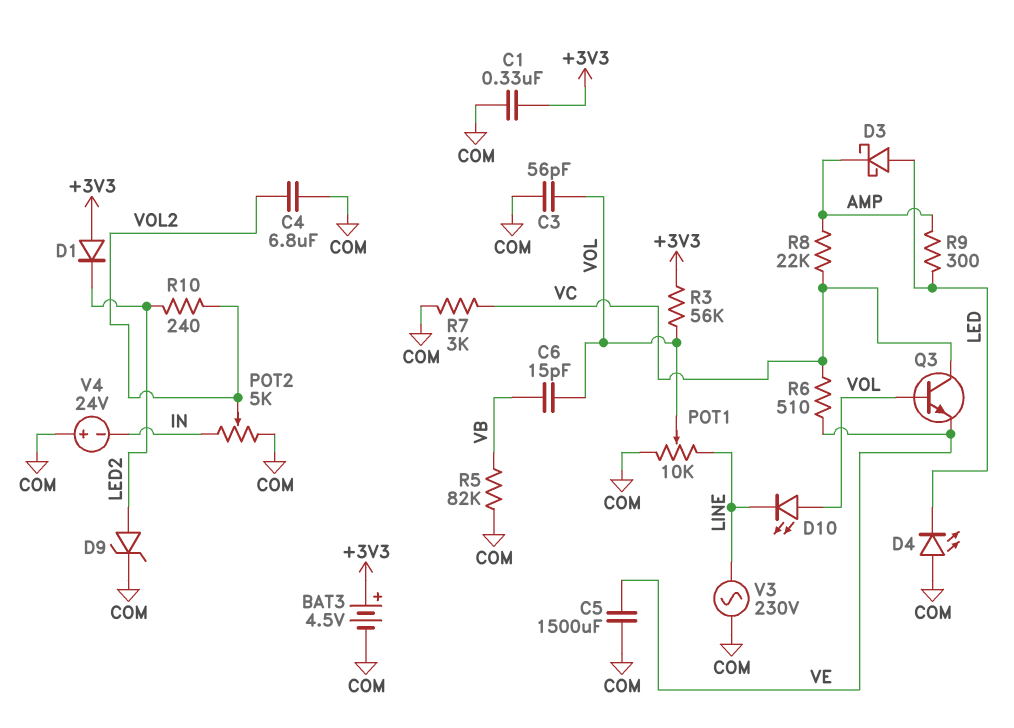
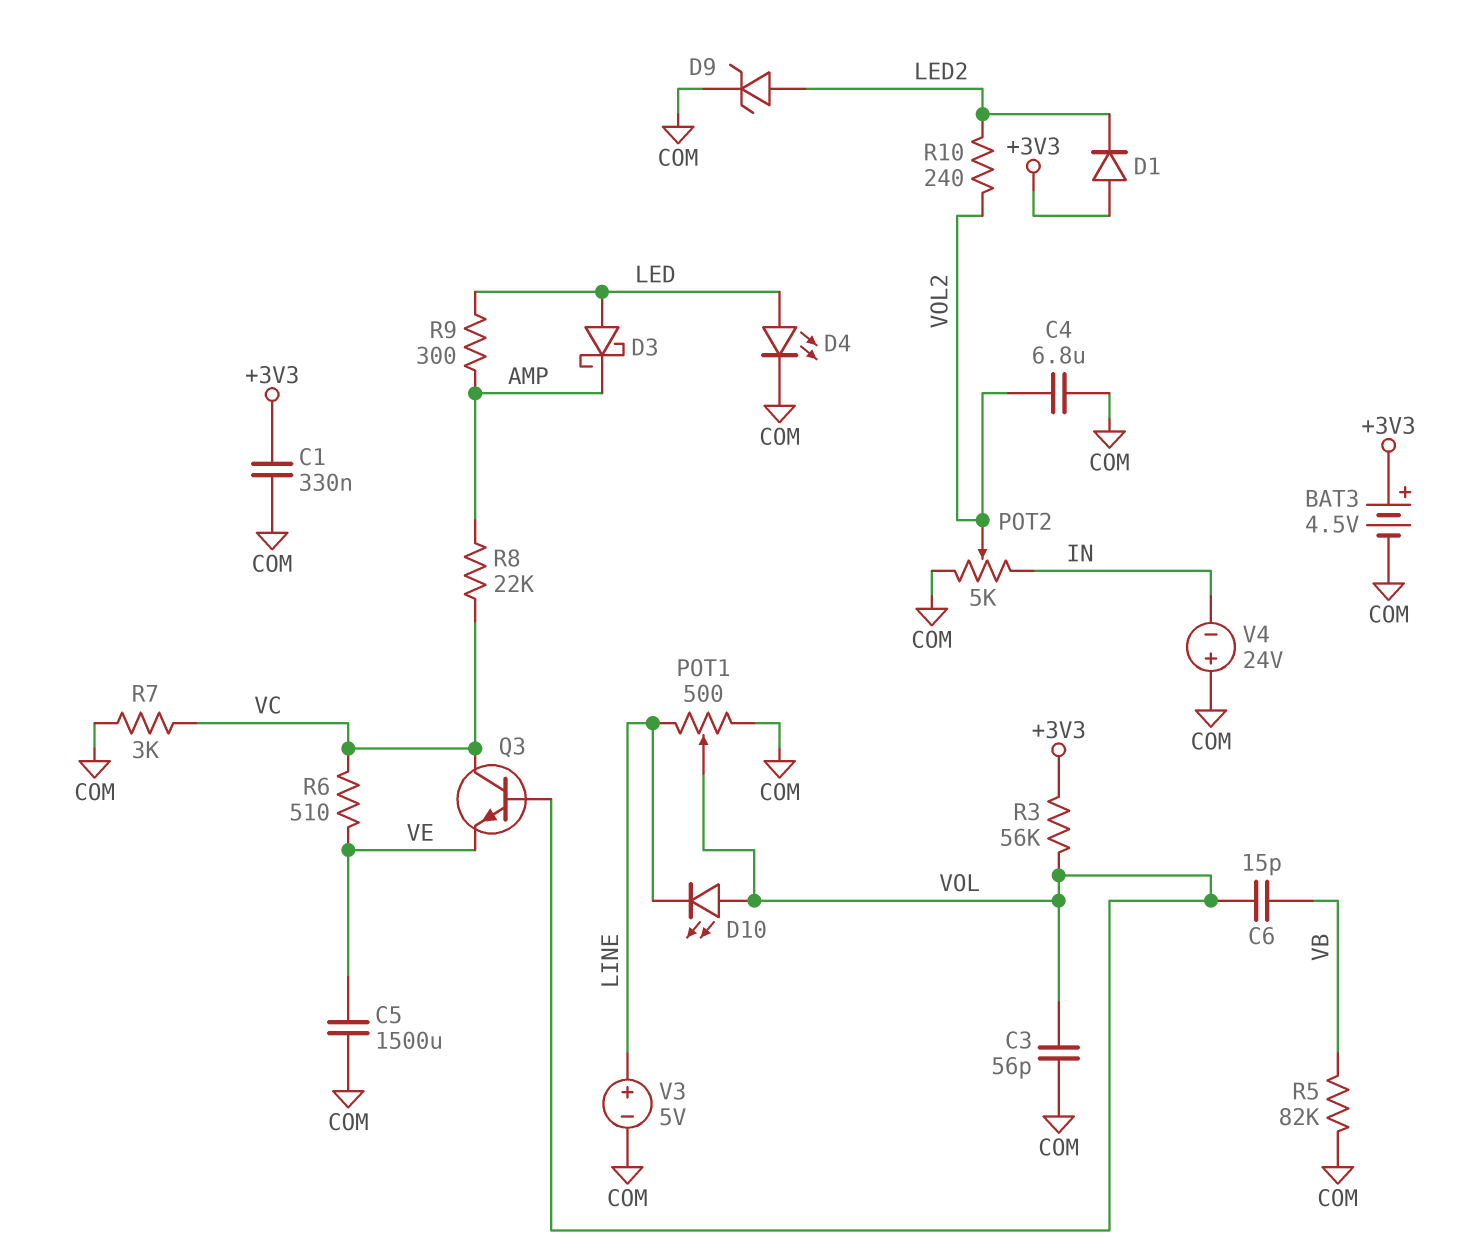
D4: LED (A COM, K LED) -> LED (A LED, K COM)
POT1: 10k (COM, LINE, wiper VOL) -> 500 (COM, LINE, wiper VOL)
V3: AC 230V (COM, LINE) -> 5V (plus LINE, minus COM)

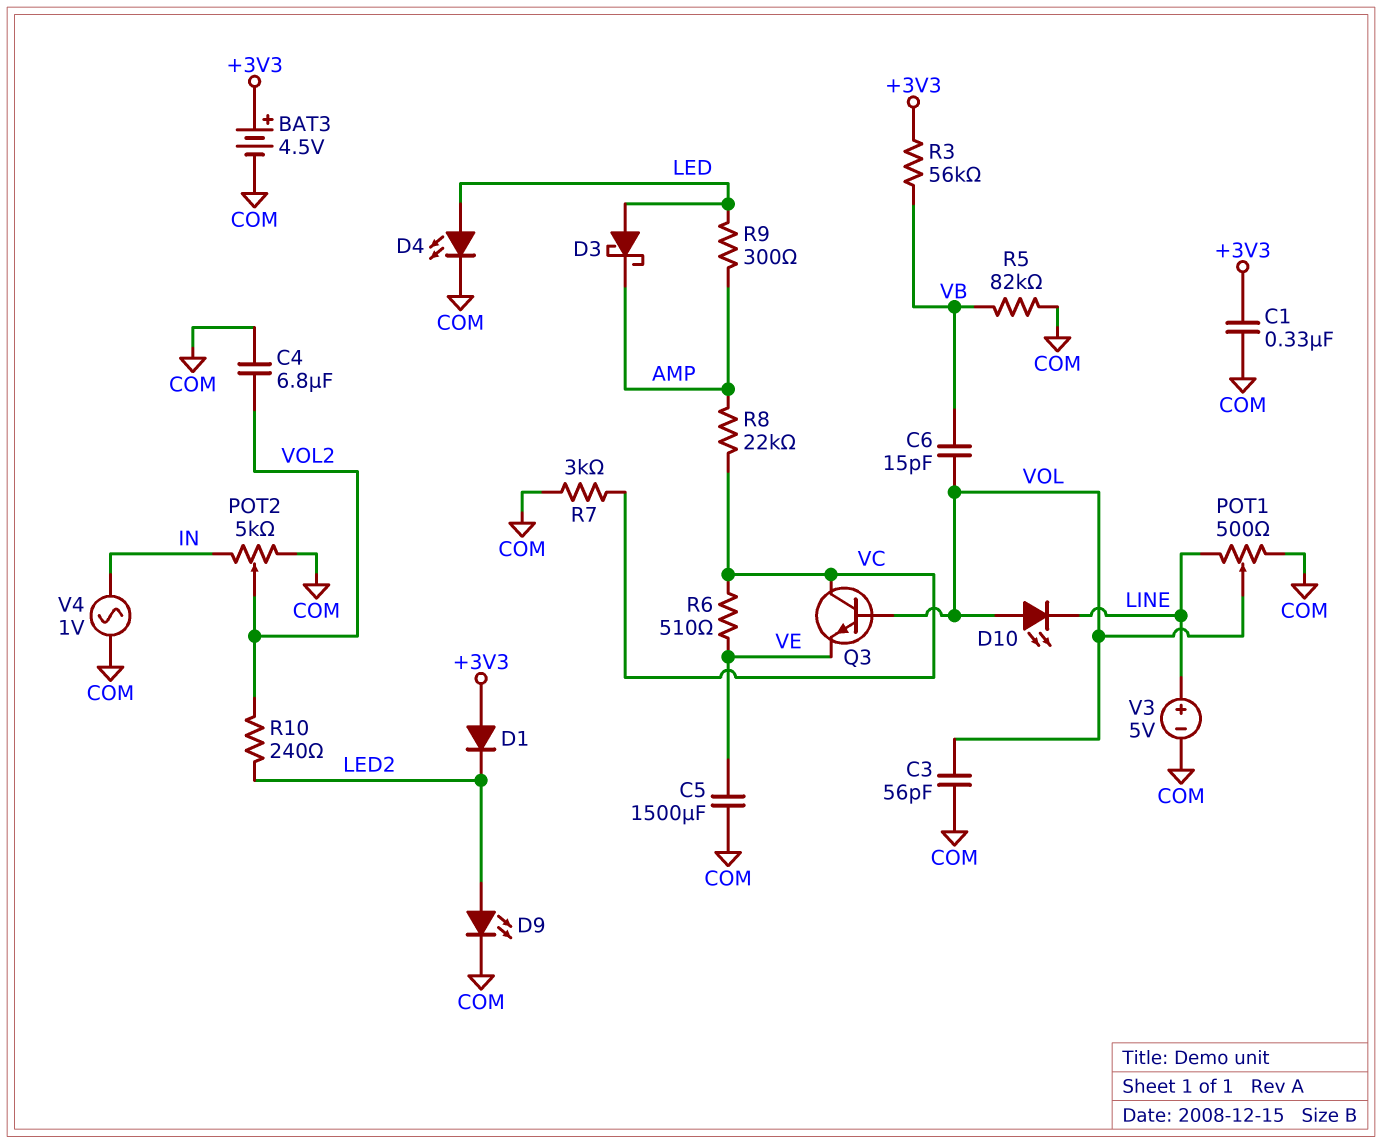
D9: zener (A LED2, K COM) -> LED (A LED2, K COM)
R3: 56k (+3V3, VOL) -> 56k (+3V3, VB)
V4: 24V (plus COM, minus IN) -> AC 1V (COM, IN)

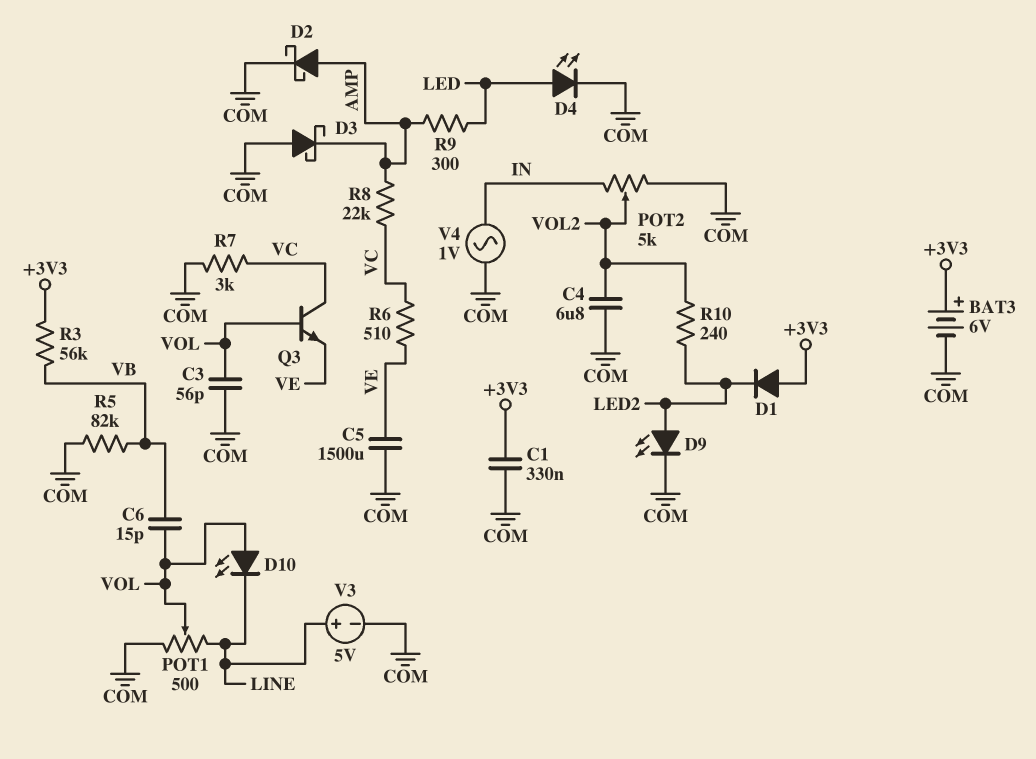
BAT3: 4.5V (plus +3V3, minus COM) -> 6V (plus +3V3, minus COM)
D2: none -> schottky (A AMP, K COM)
D3: schottky (A LED, K AMP) -> schottky (A COM, K AMP)

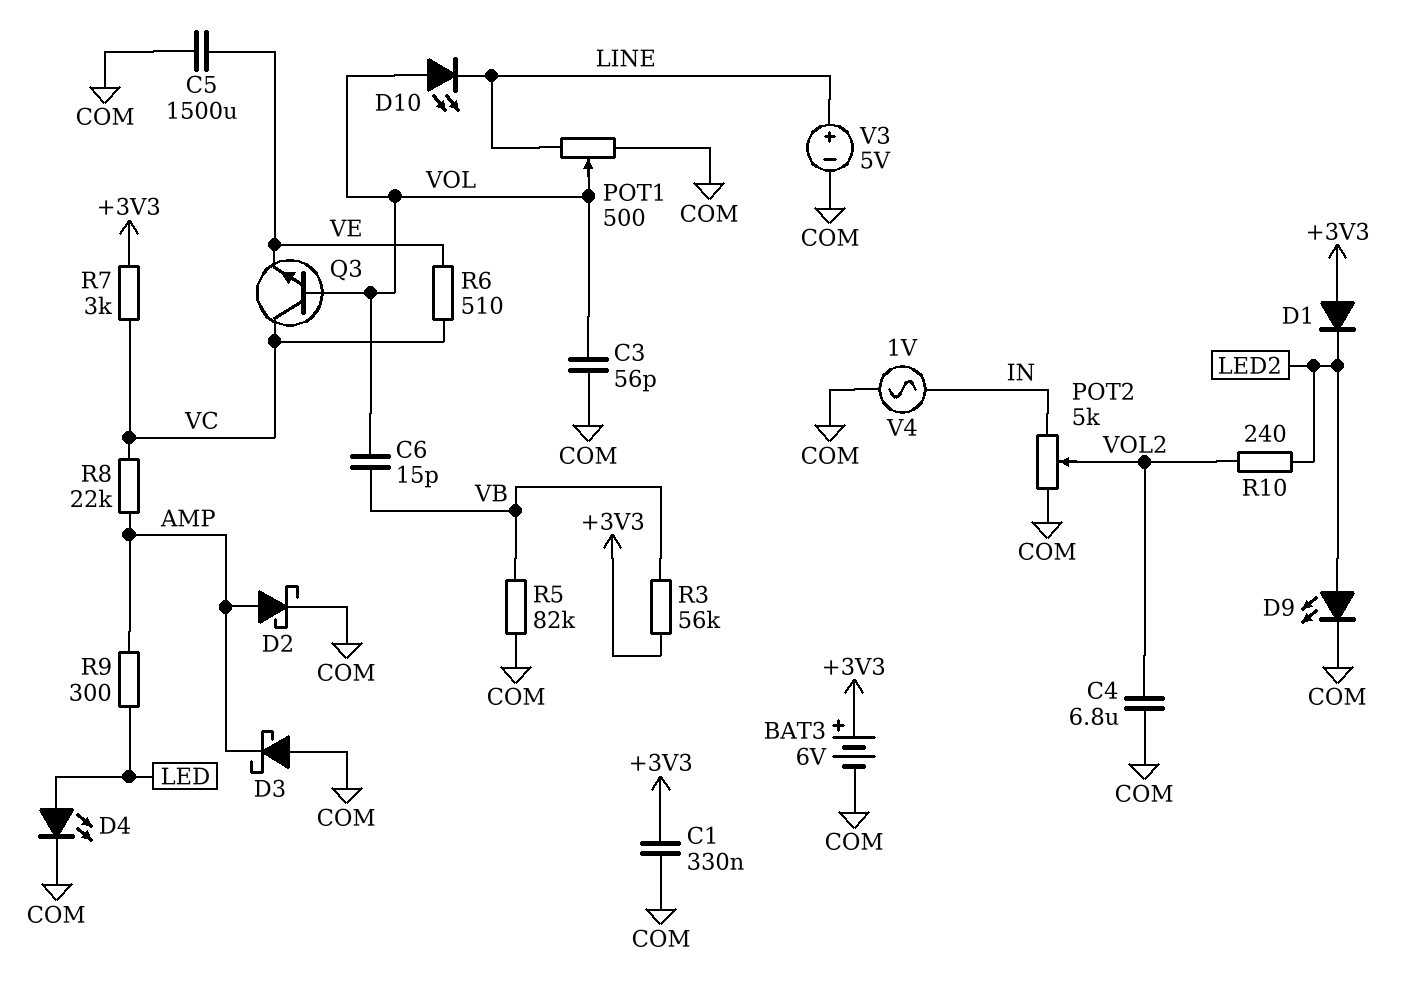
R7: 3k (COM, VC) -> 3k (+3V3, VC)

